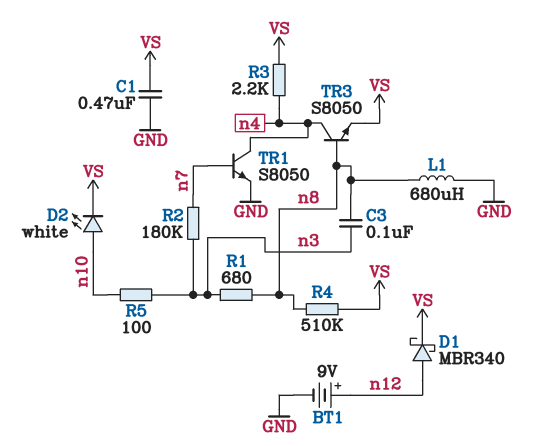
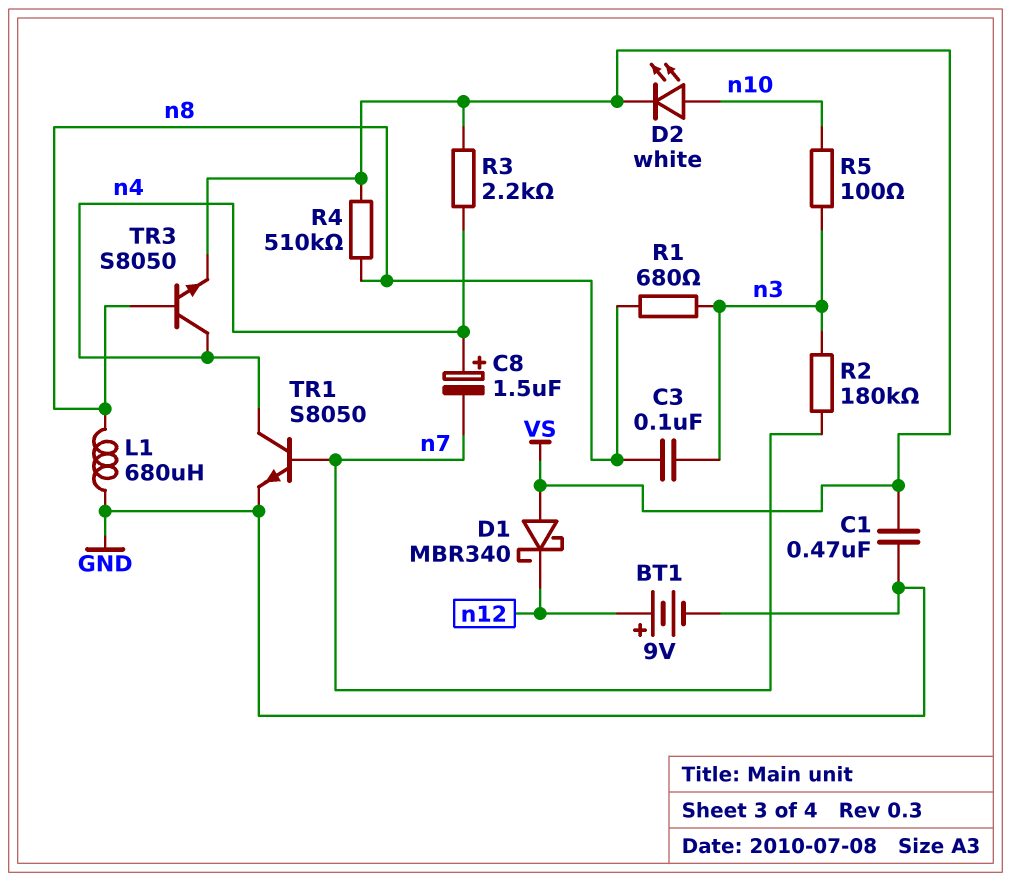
C8: none -> 1.5uF (plus n4, minus n7)
D1: schottky MBR340 (A n12, K VS) -> schottky MBR340 (A VS, K n12)

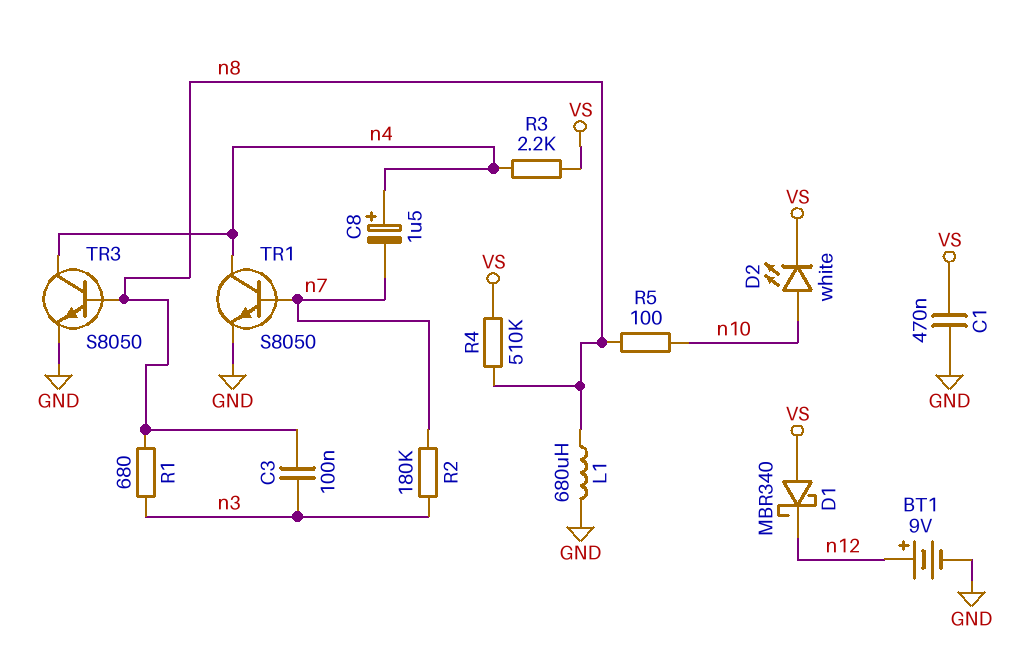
R5: 100 (n3, n10) -> 100 (n8, n10)
TR3: NPN S8050 (B n8, C n4, E VS) -> NPN S8050 (B n8, C n4, E GND)

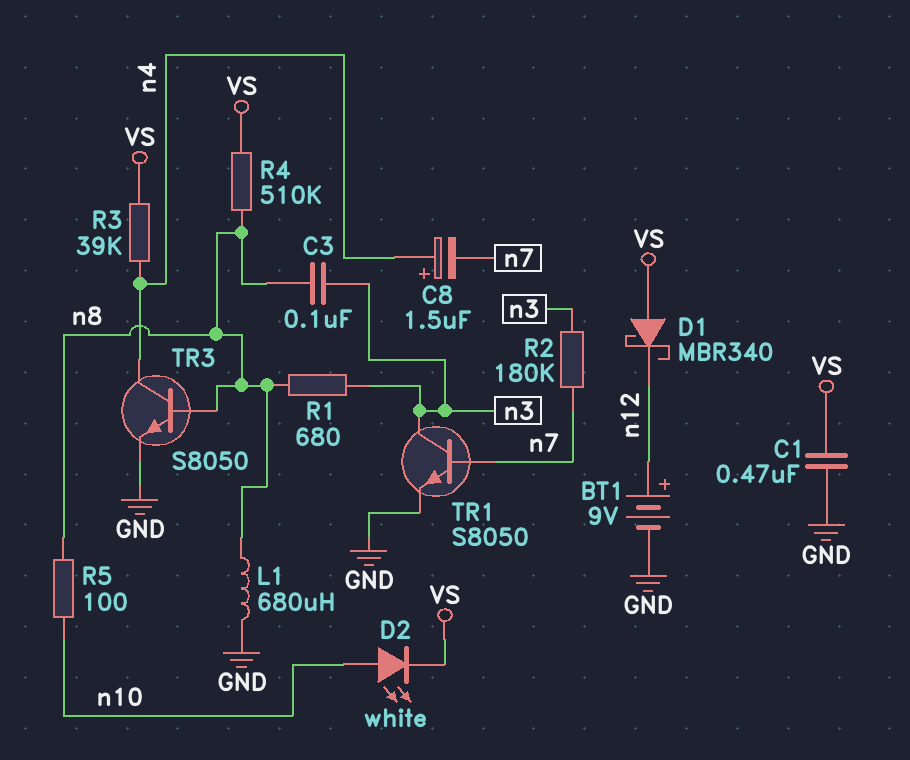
R3: 2.2k (VS, n4) -> 39k (VS, n4)
TR1: NPN S8050 (B n7, C n4, E GND) -> NPN S8050 (B n7, C n3, E GND)

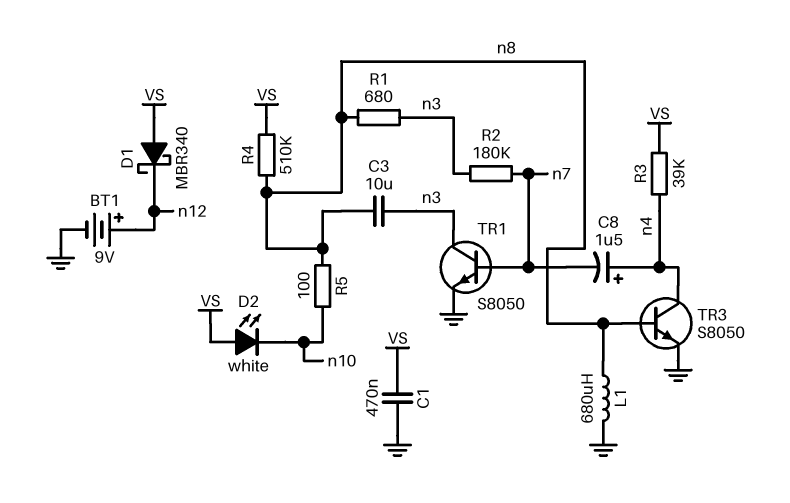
C3: 100nF (n3, n8) -> 10uF (n3, n8)
D2: LED white (A n10, K VS) -> LED white (A VS, K n10)

